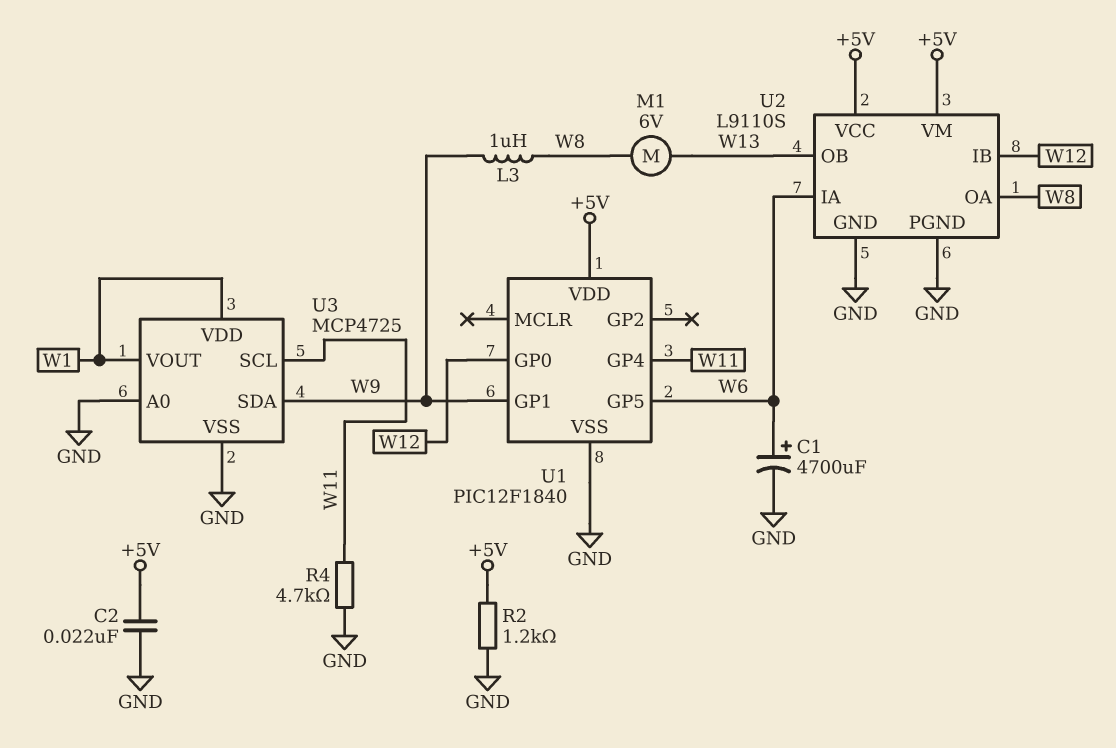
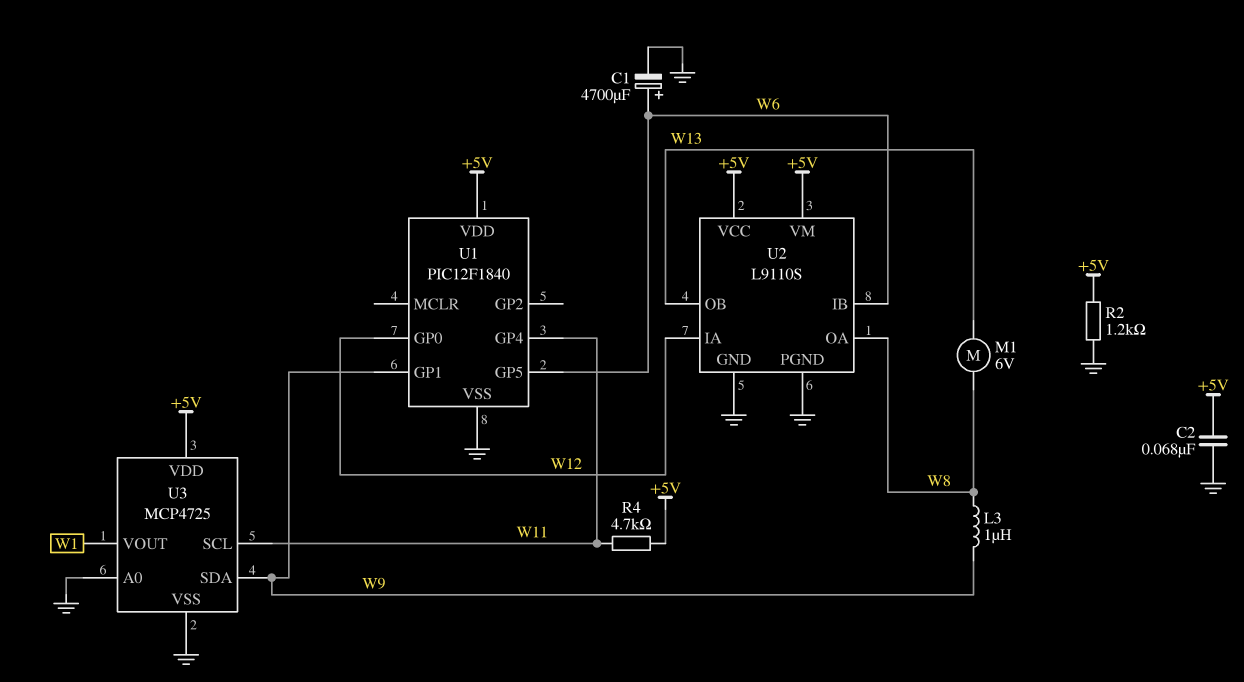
C2: 22nF (+5V, GND) -> 68nF (+5V, GND)
R4: 4.7k (GND, W11) -> 4.7k (+5V, W11)
U2 pin IA: W6 -> W12
U2 pin IB: W12 -> W6
U3 pin VDD: W1 -> +5V

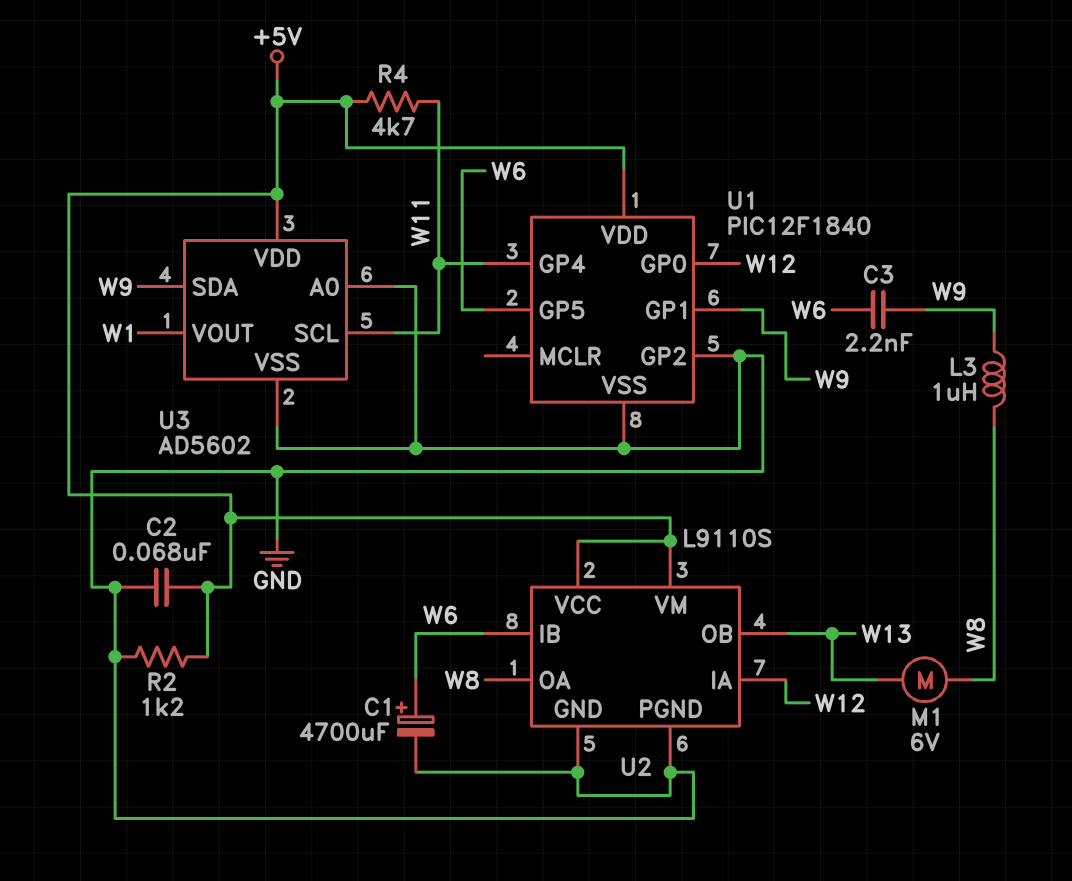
C3: none -> 2.2nF (W6, W9)
U1 pin GP2: none -> GND
U3: MCP4725 -> AD5602

